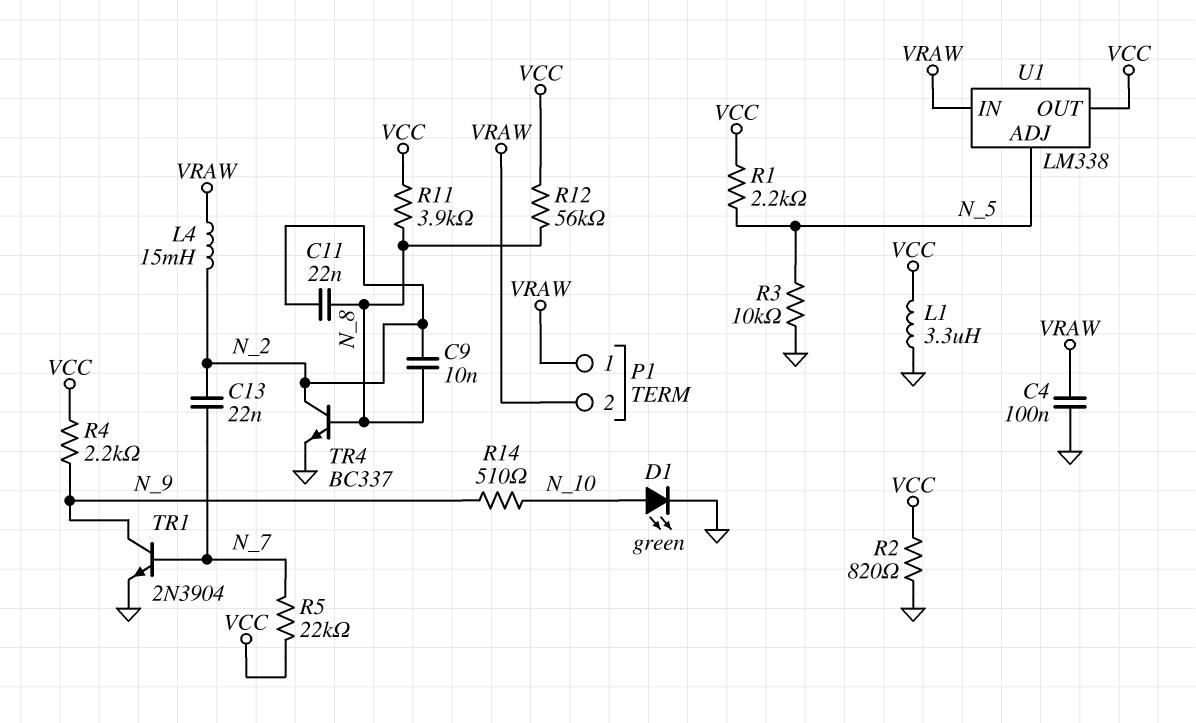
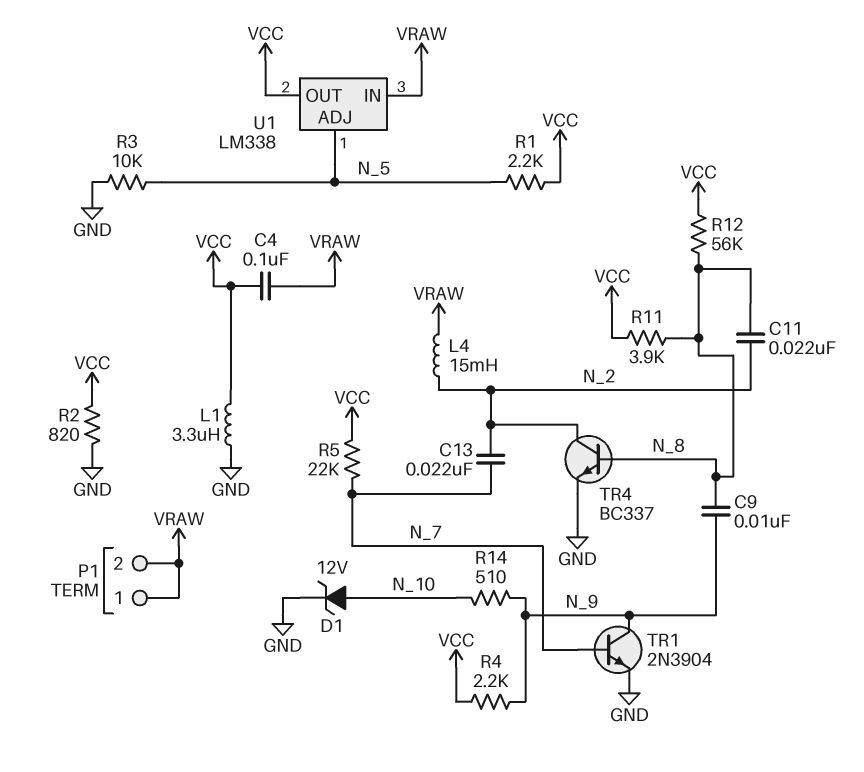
C4: 100nF (GND, VRAW) -> 100nF (VCC, VRAW)
C9: 10nF (N_2, N_8) -> 10nF (N_8, N_9)
D1: LED green (A N_10, K GND) -> zener 12V (A N_10, K GND)

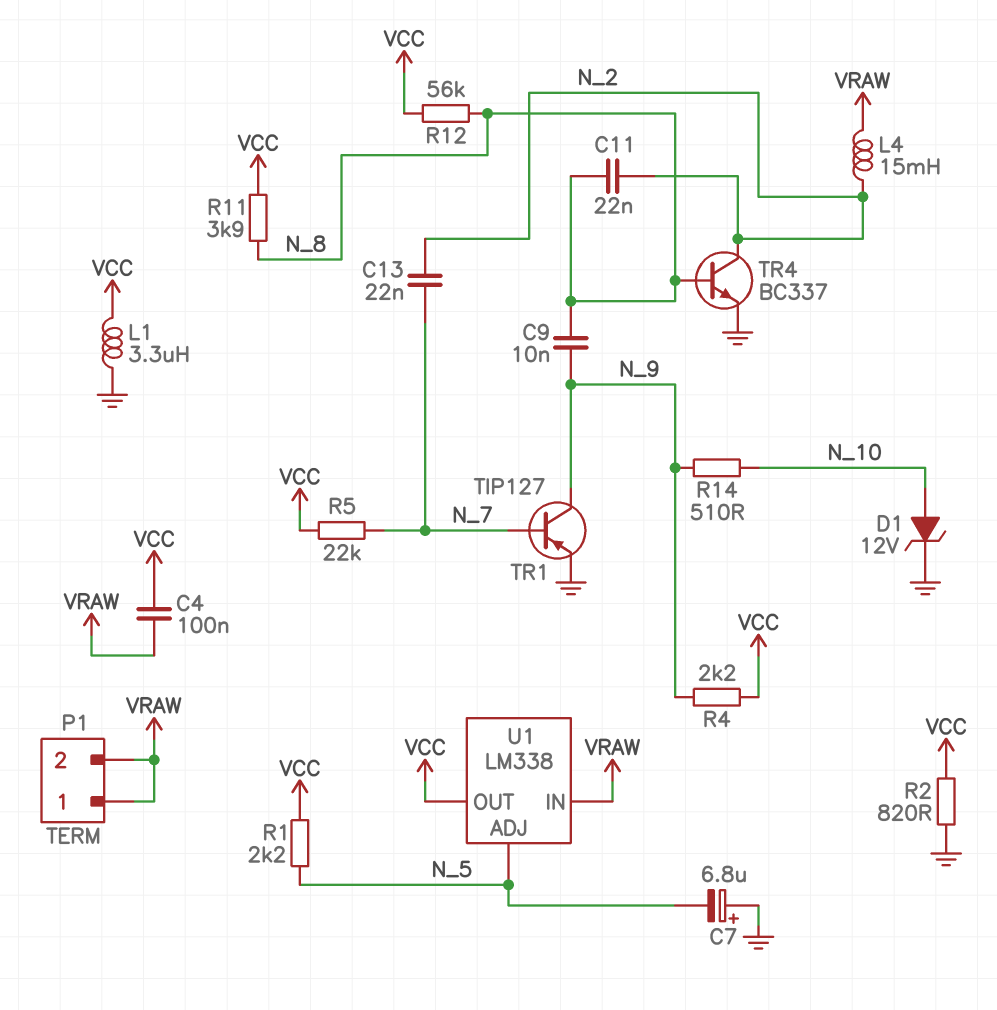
C7: none -> 6.8uF (plus GND, minus N_5)
R3: 10k (GND, N_5) -> none
TR1: NPN 2N3904 (B N_7, C N_9, E GND) -> PNP TIP127 (B N_7, C N_9, E GND)

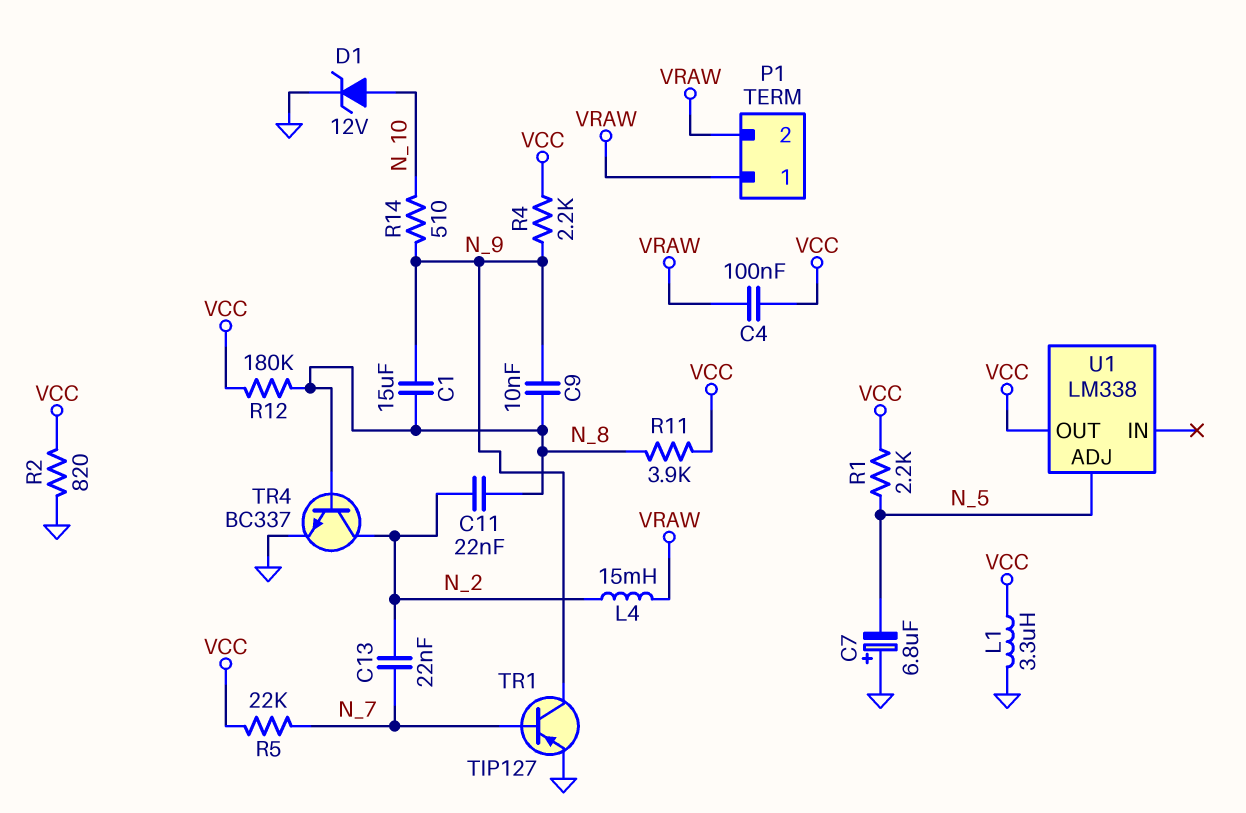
C1: none -> 15uF (N_8, N_9)
R12: 56k (N_8, VCC) -> 180k (N_8, VCC)
U1 pin IN: VRAW -> none

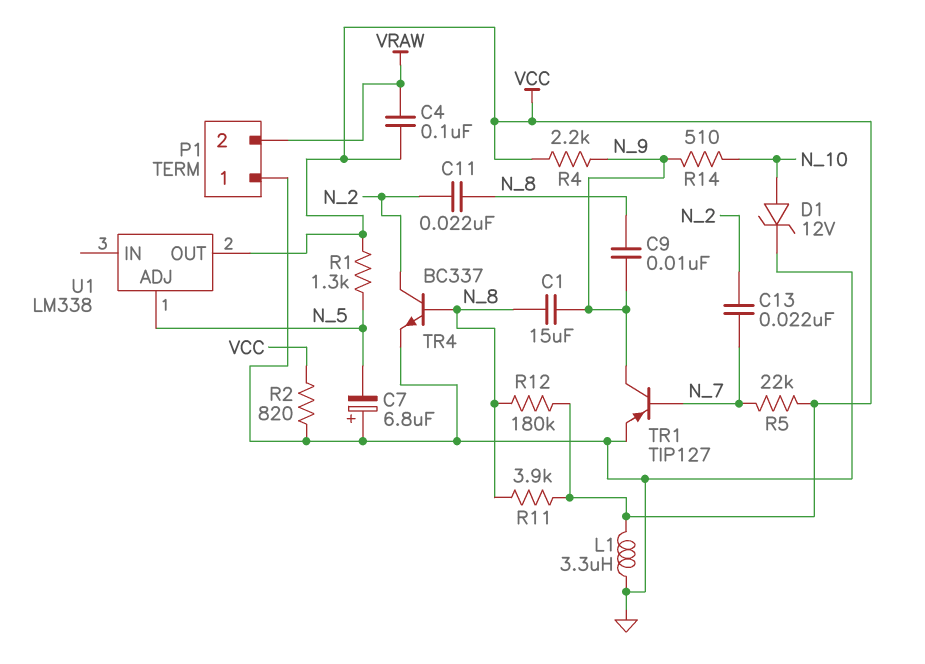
L4: 15mH (N_2, VRAW) -> none
P1 pin 1: VRAW -> GND
R1: 2.2k (N_5, VCC) -> 1.3k (N_5, VCC)

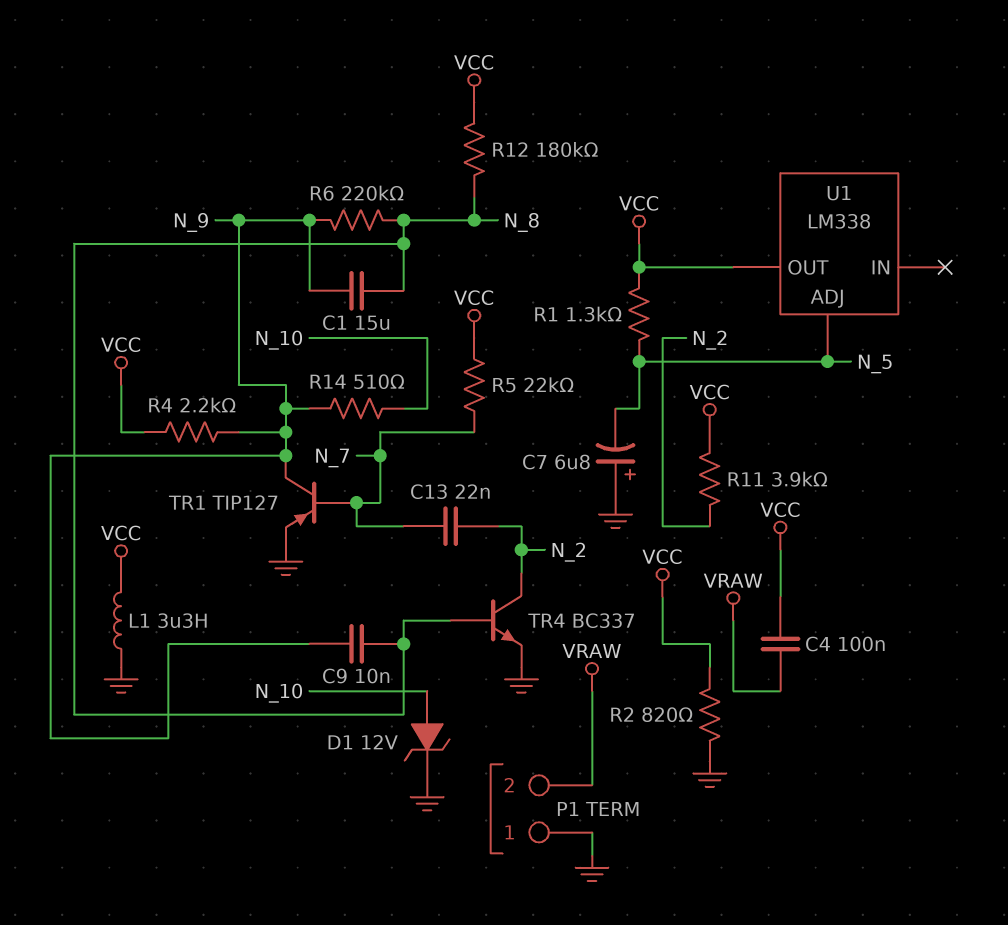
C11: 22nF (N_2, N_8) -> none
R6: none -> 220k (N_8, N_9)
R11: 3.9k (N_8, VCC) -> 3.9k (N_2, VCC)

